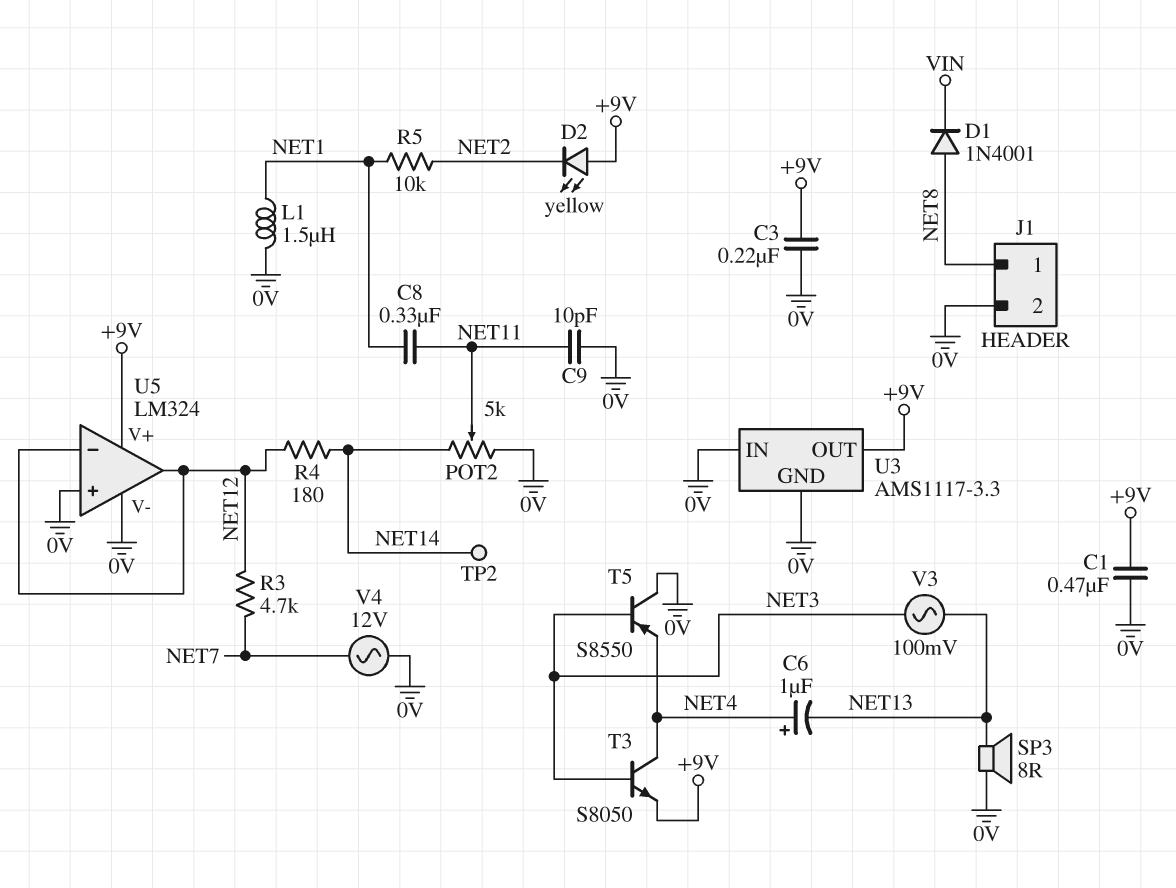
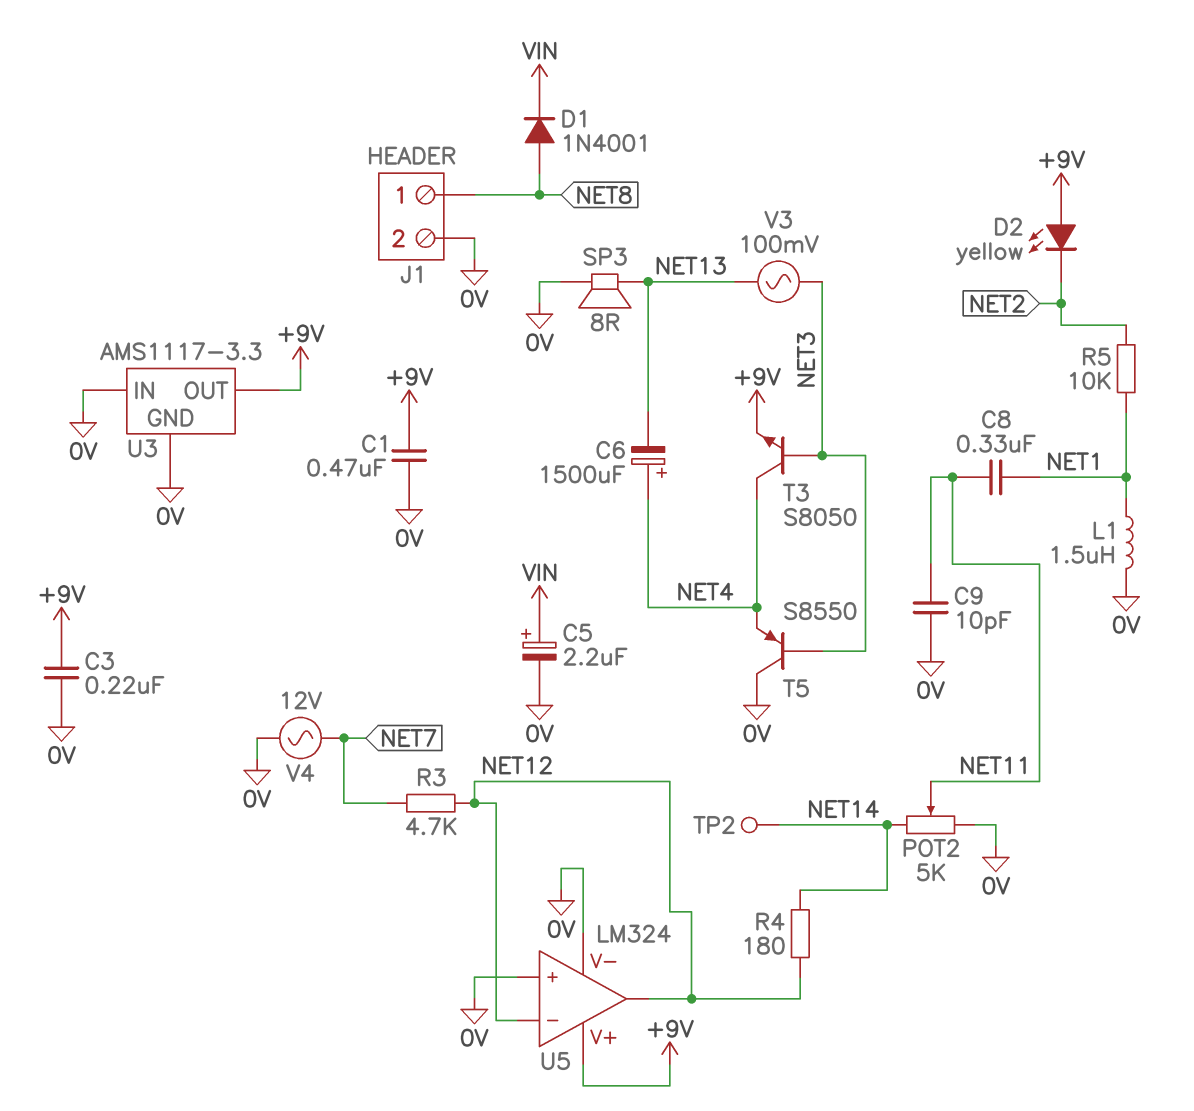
C5: none -> 2.2uF (plus VIN, minus 0V)
C6: 1uF (plus NET4, minus NET13) -> 1500uF (plus NET4, minus NET13)

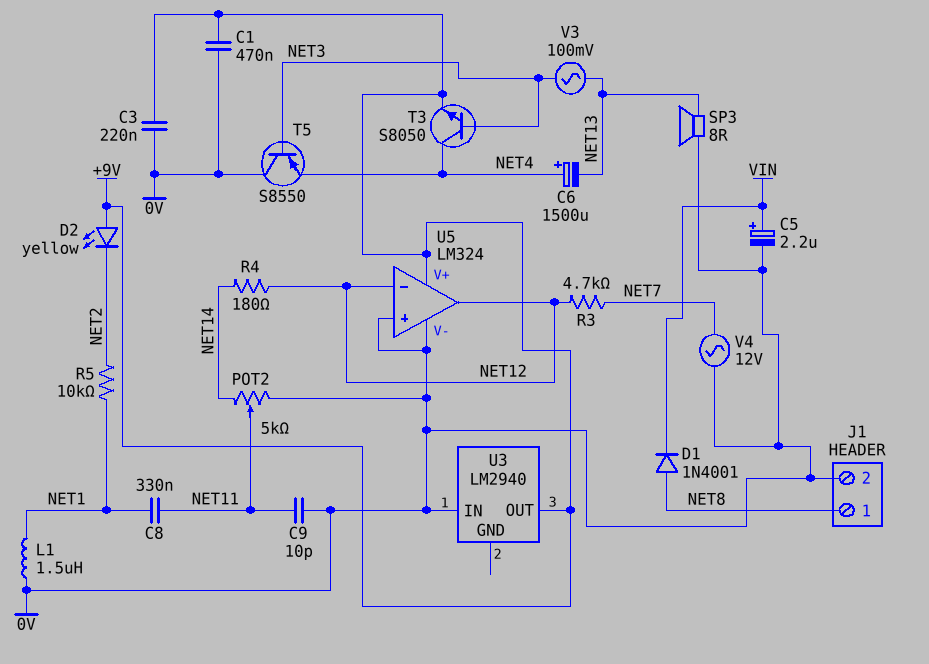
TP2: test point (NET14) -> none
U3: AMS1117-3.3 -> LM2940
U3 pin GND: 0V -> none

